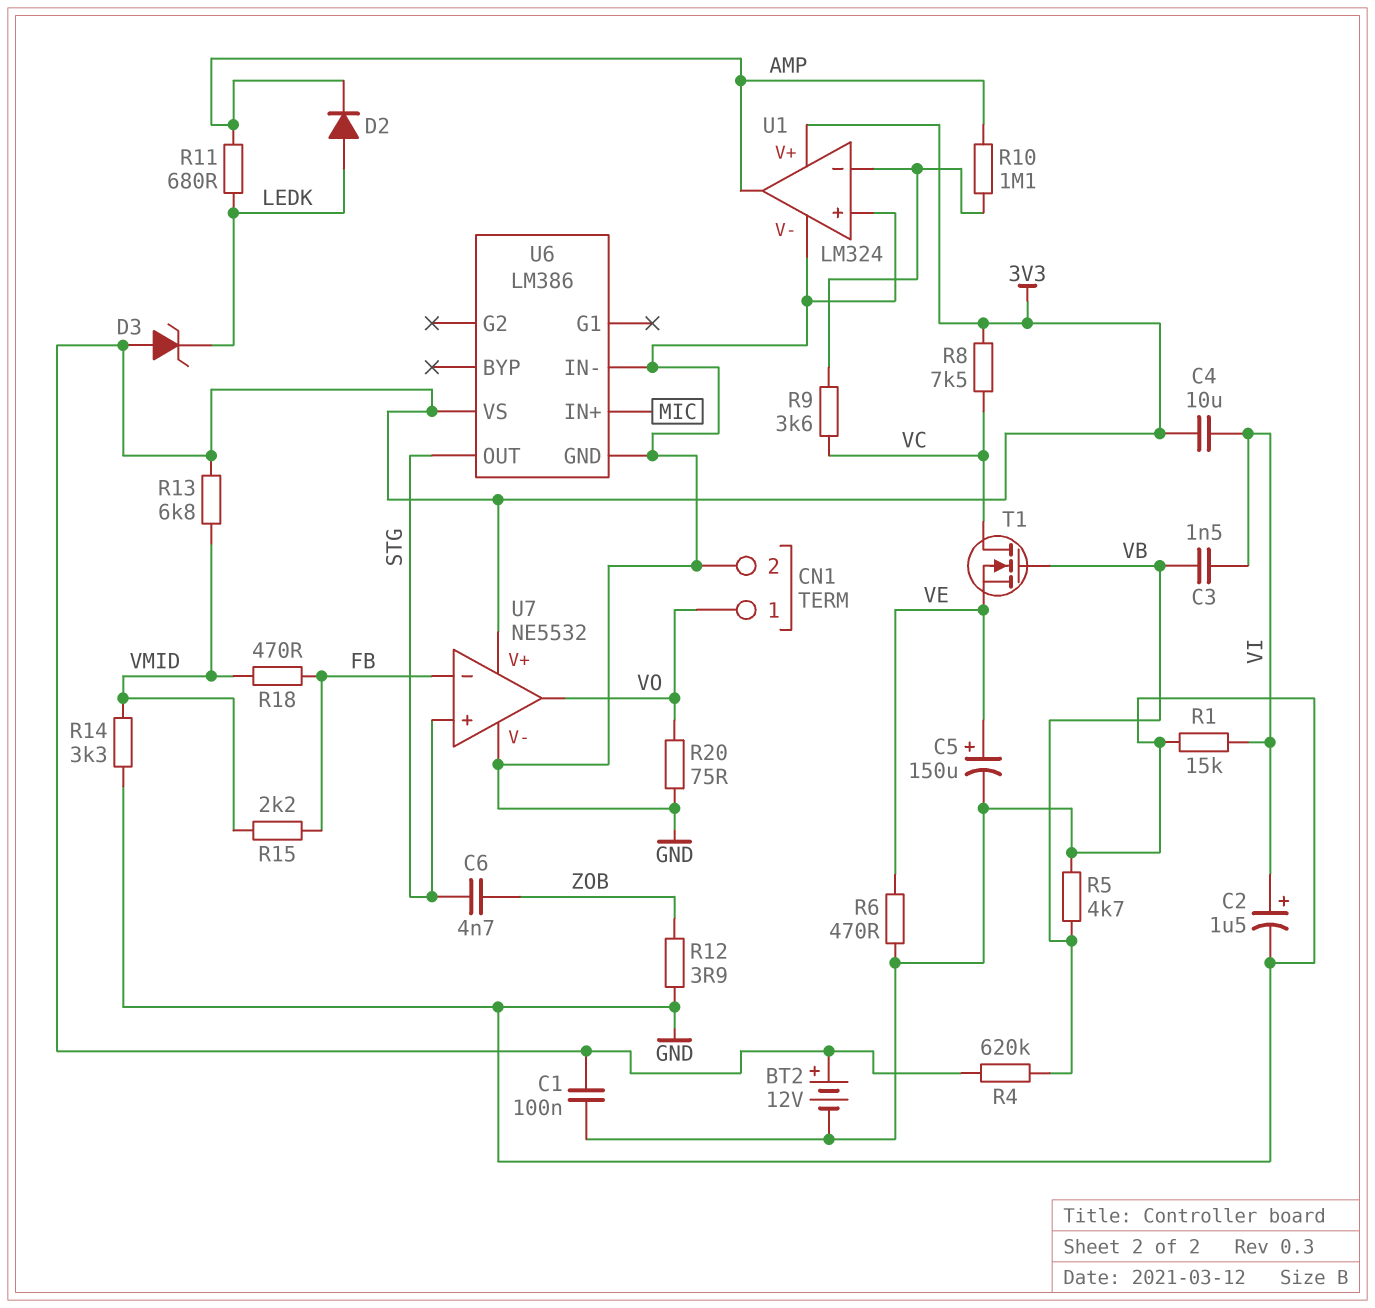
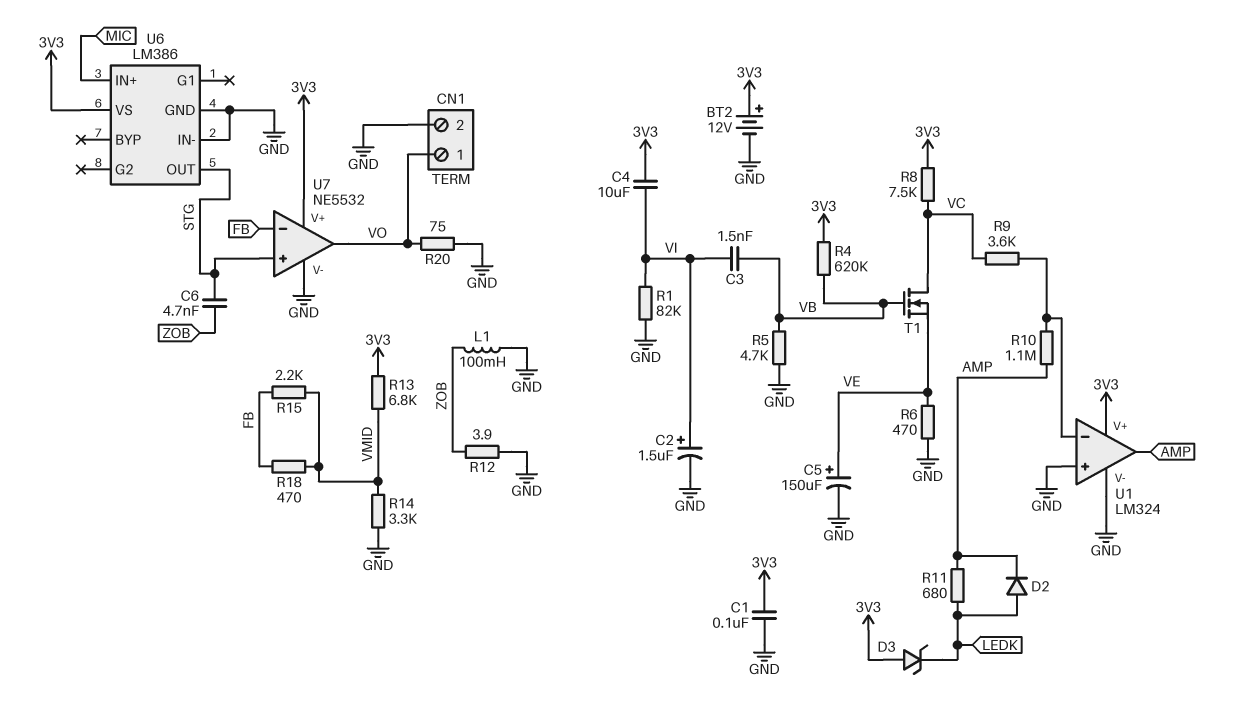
L1: none -> 100mH (GND, ZOB)
R1: 15k (GND, VI) -> 82k (GND, VI)

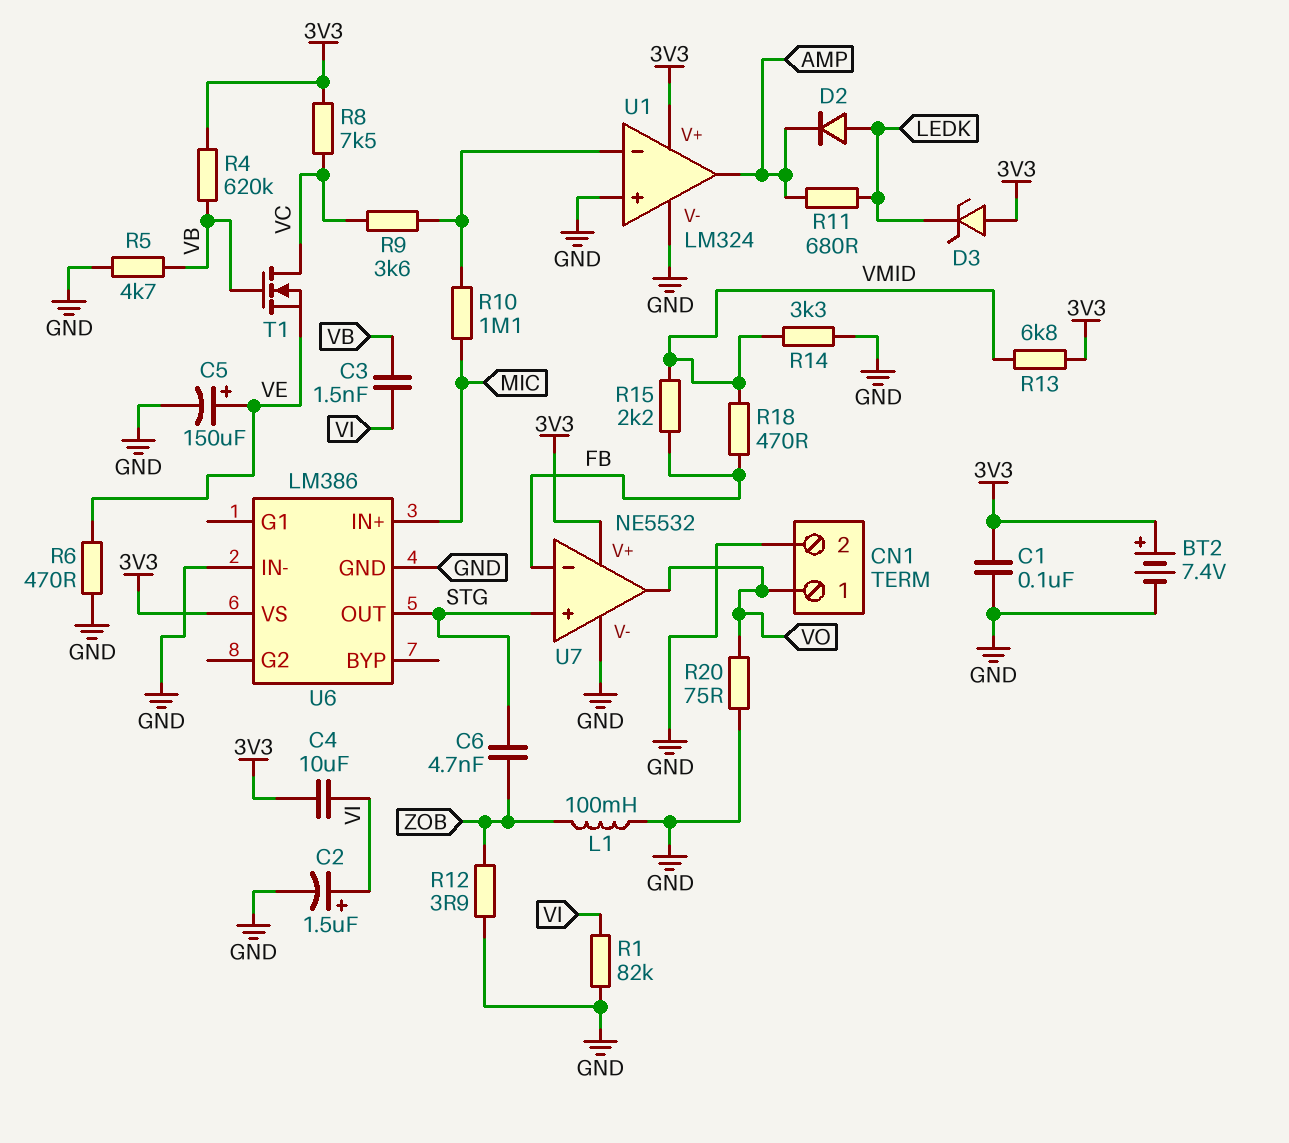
BT2: 12V (plus 3V3, minus GND) -> 7.4V (plus 3V3, minus GND)
R10: 1.1M (AMP, U1/in-) -> 1.1M (MIC, U1/in-)

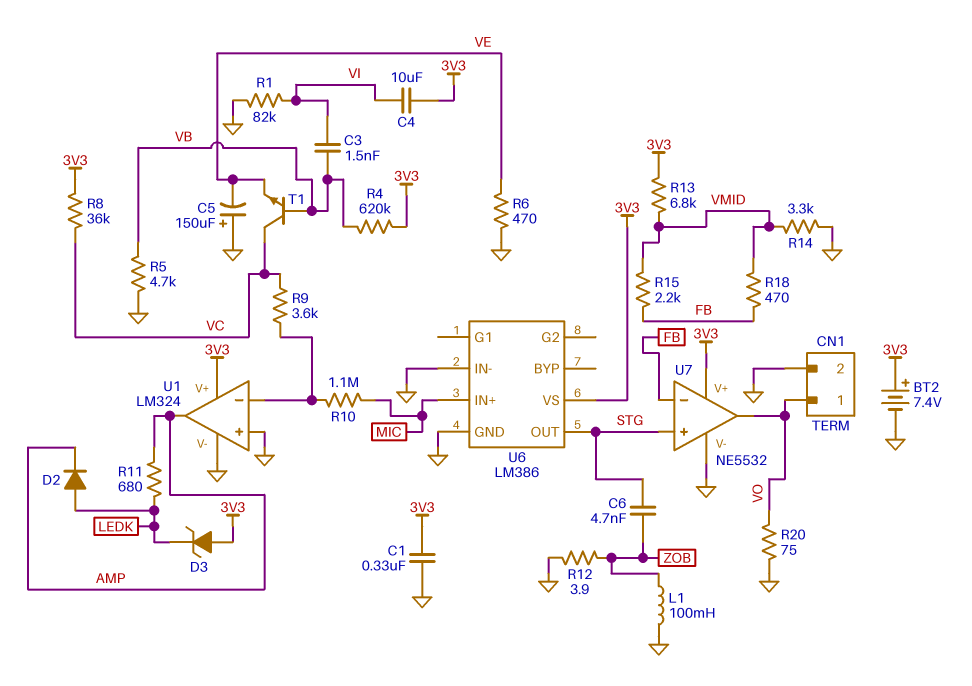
C1: 100nF (3V3, GND) -> 330nF (3V3, GND)
C2: 1.5uF (plus VI, minus GND) -> none
C5: 150uF (plus VE, minus GND) -> 150uF (plus GND, minus VE)
R8: 7.5k (3V3, VC) -> 36k (3V3, VC)
T1: NMOS (G VB, D VC, S VE) -> NPN (B VB, C VC, E VE)

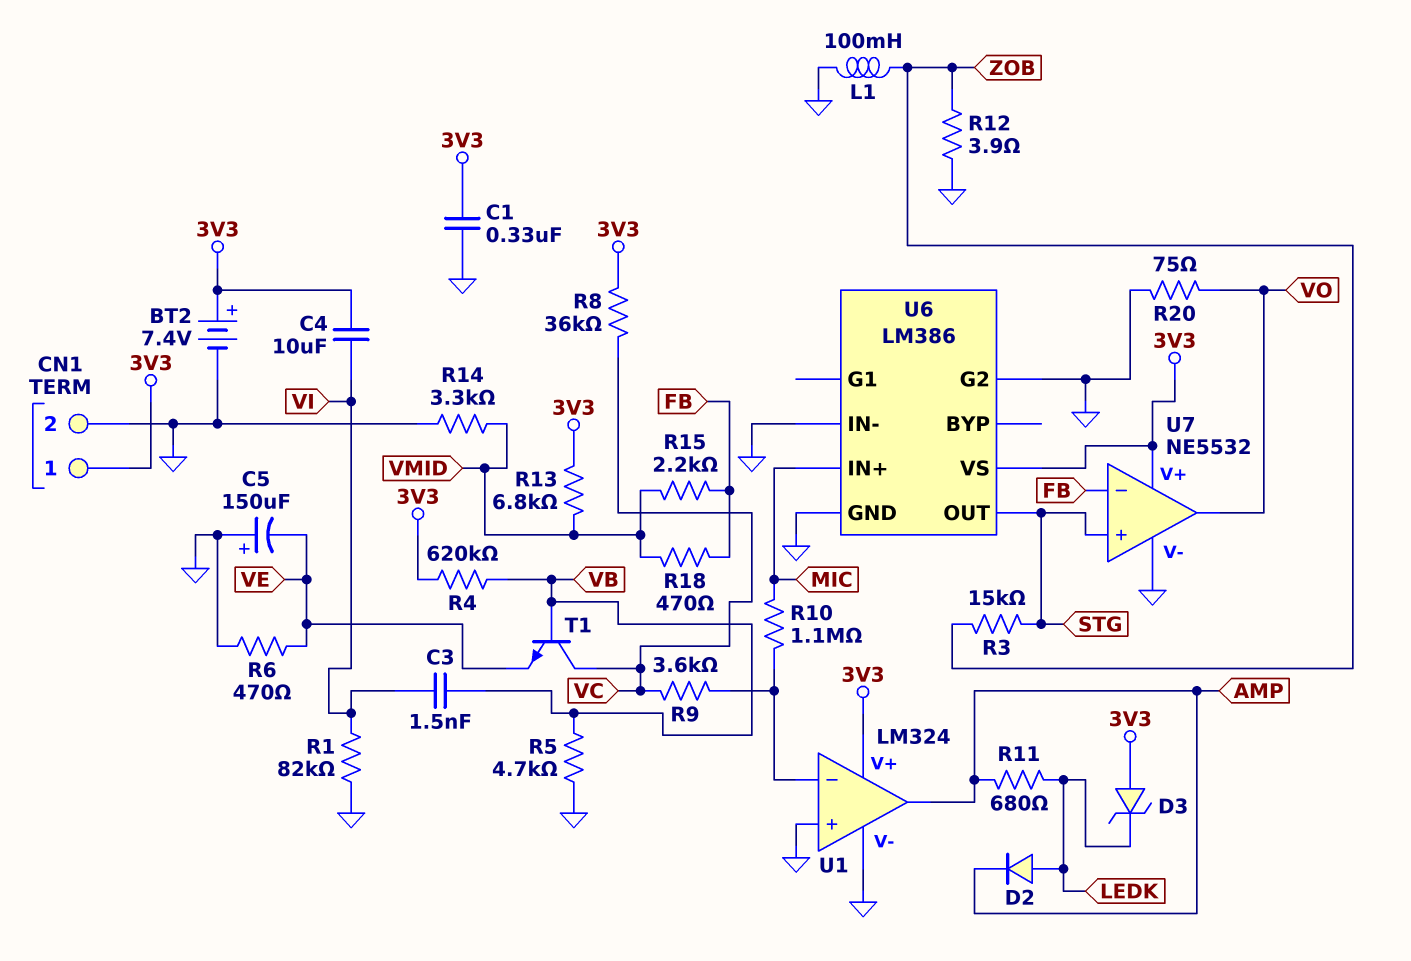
C6: 4.7nF (STG, ZOB) -> none
CN1 pin 1: VO -> 3V3
R3: none -> 15k (STG, ZOB)
U6 pin G2: none -> GND

